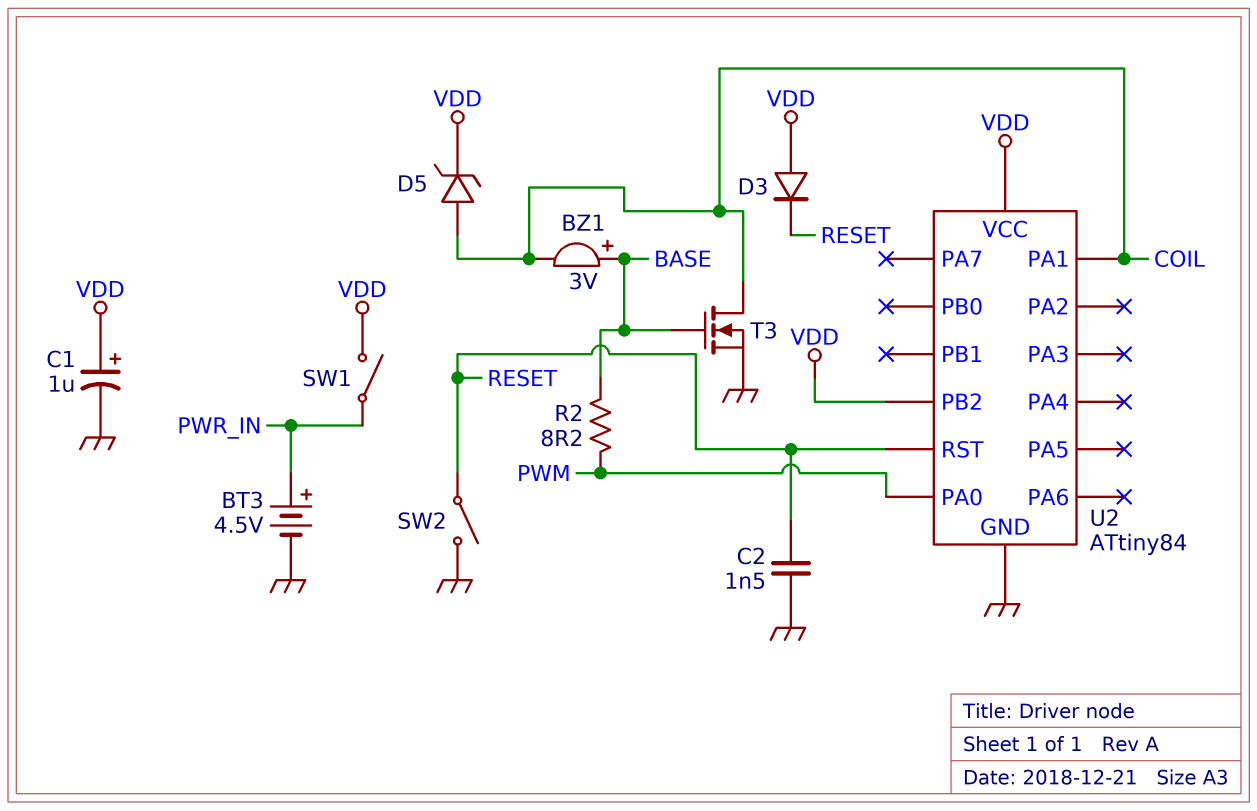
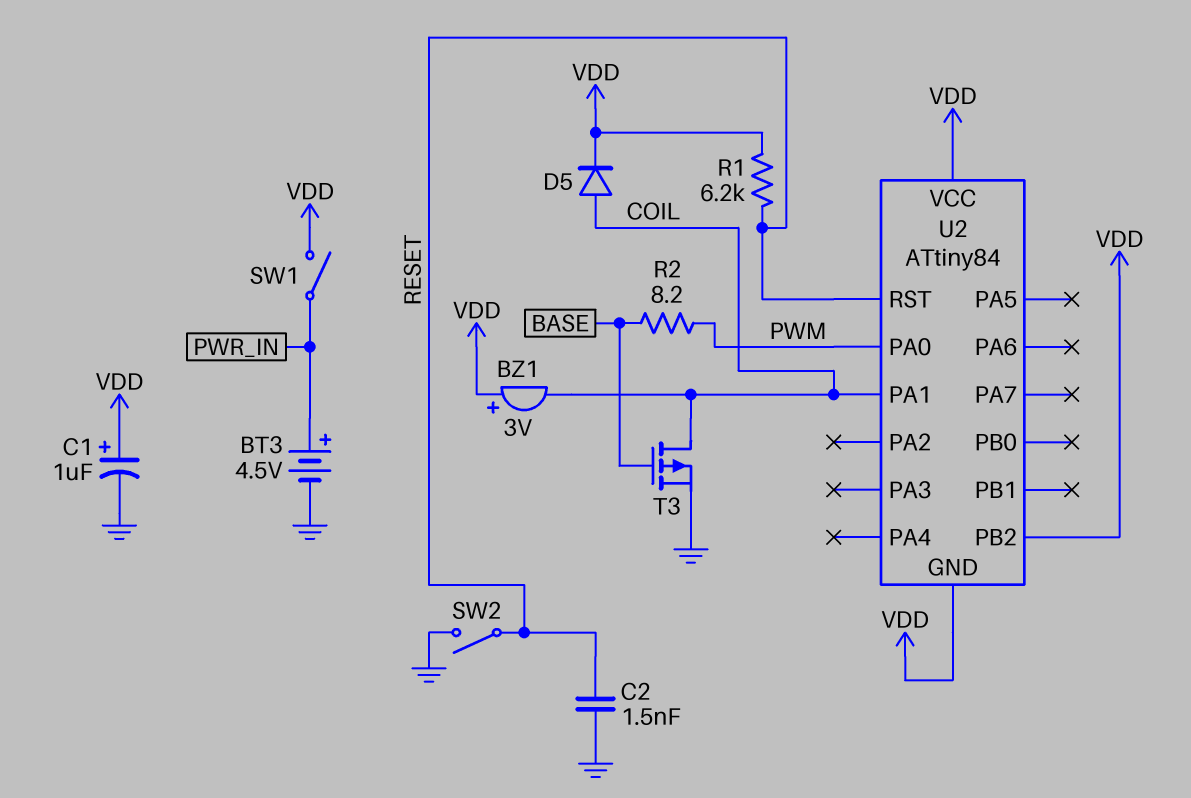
BZ1: buzzer 3V (plus BASE, minus COIL) -> buzzer 3V (plus VDD, minus COIL)
D3: diode (A VDD, K RESET) -> none
D5: zener (A COIL, K VDD) -> diode (A COIL, K VDD)
R1: none -> 6.2k (RESET, VDD)
T3: NMOS (G BASE, D COIL, S GND) -> PMOS (G BASE, D COIL, S GND)
U2 pin GND: GND -> VDD

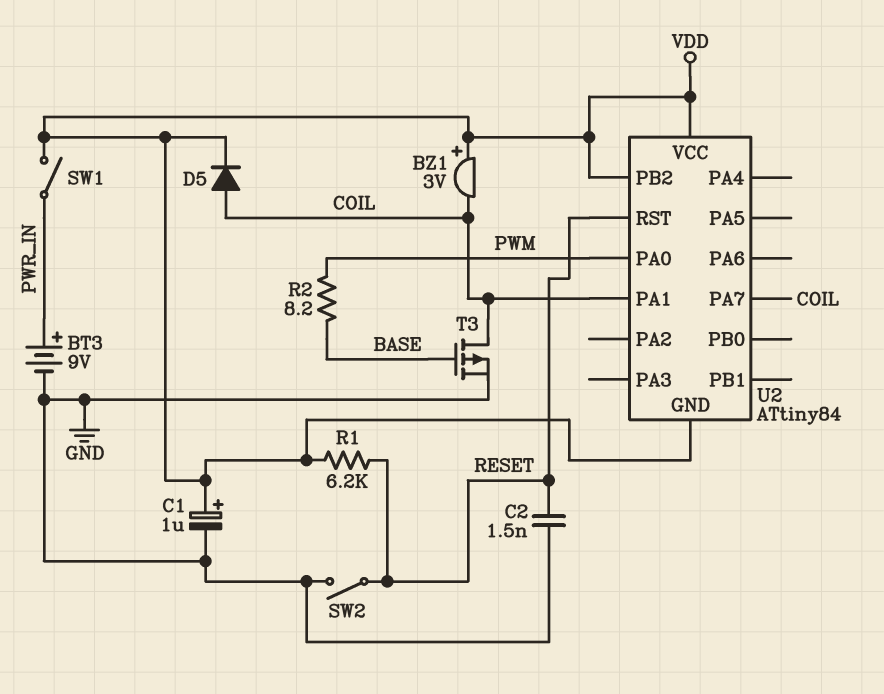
BT3: 4.5V (plus PWR_IN, minus GND) -> 9V (plus PWR_IN, minus GND)
U2 pin PA7: none -> COIL

